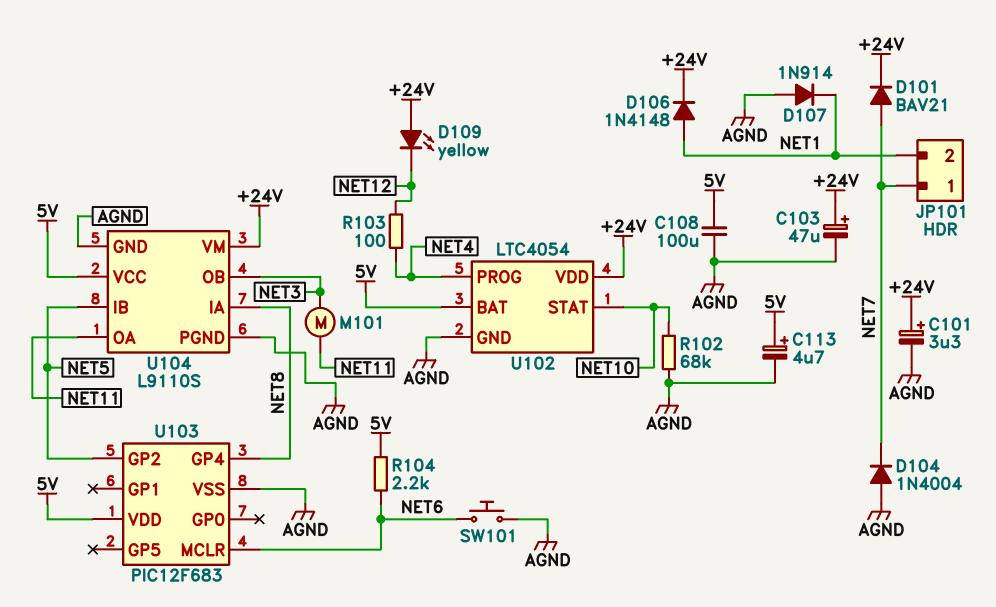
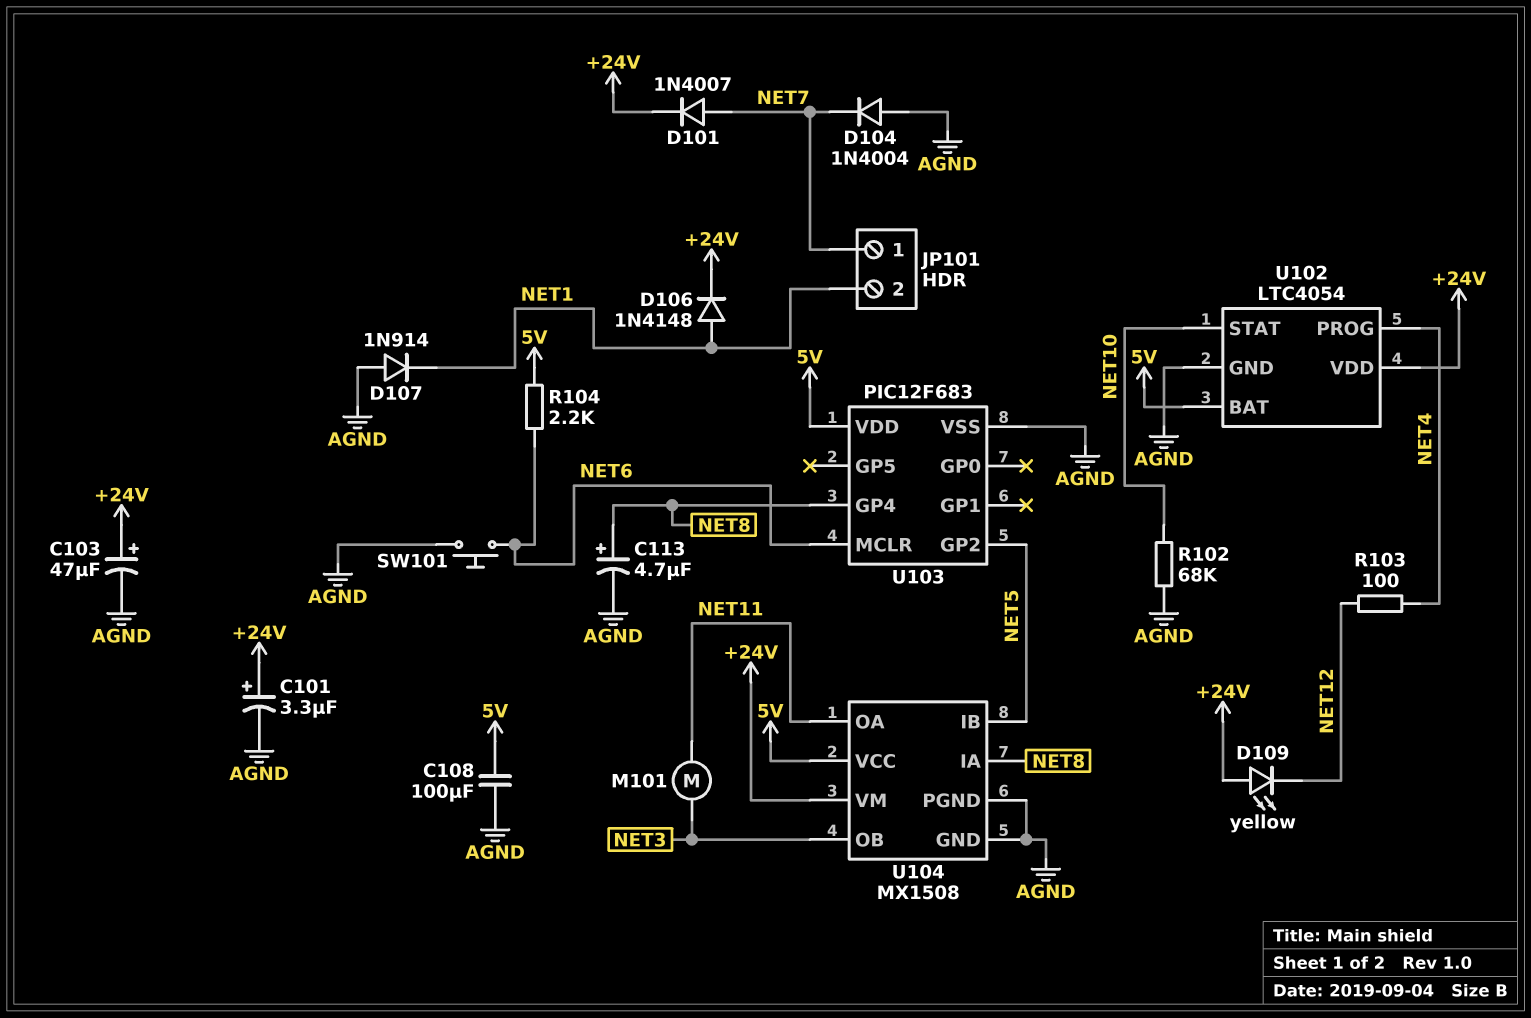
C113: 4.7uF (plus 5V, minus AGND) -> 4.7uF (plus NET8, minus AGND)
D101: diode BAV21 (A NET7, K +24V) -> diode 1N4007 (A NET7, K +24V)
U104: L9110S -> MX1508

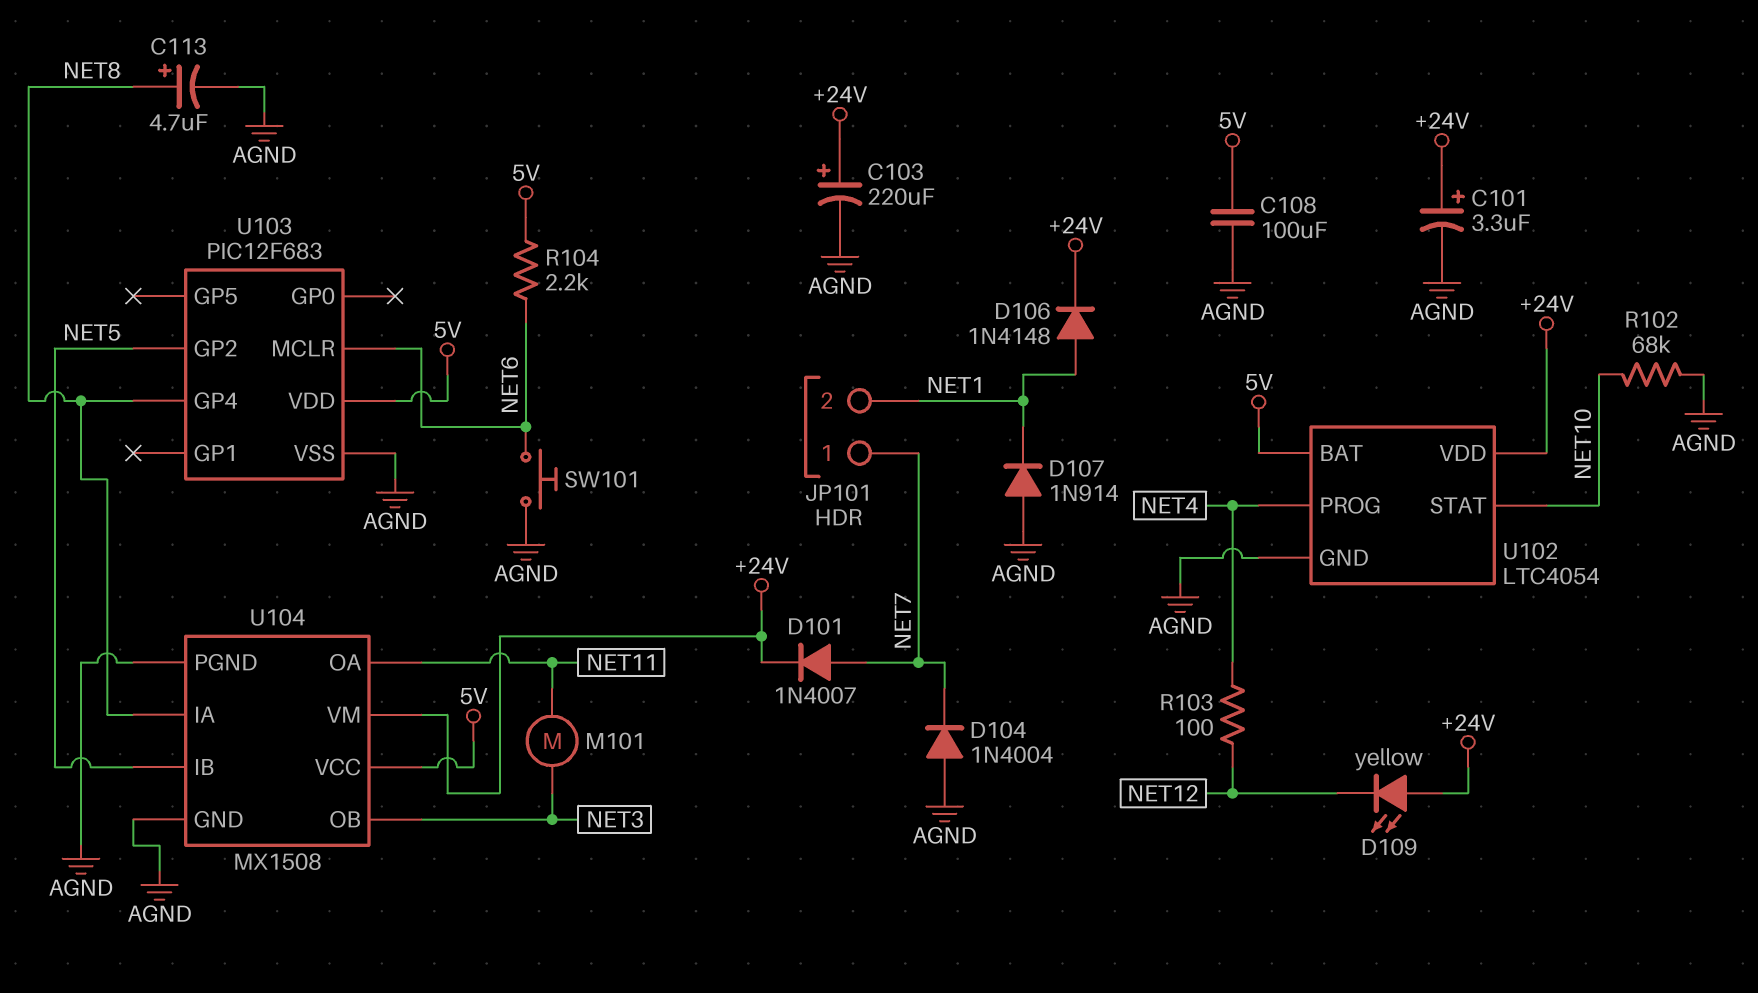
C103: 47uF (plus +24V, minus AGND) -> 220uF (plus +24V, minus AGND)

